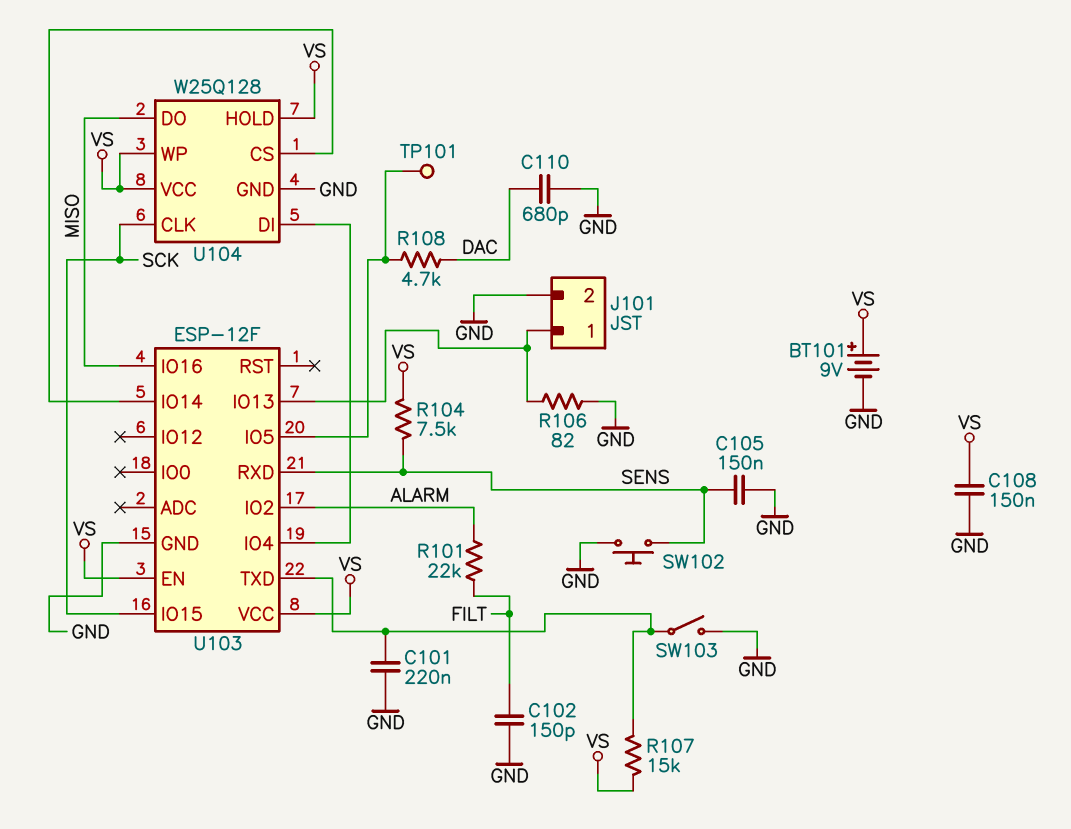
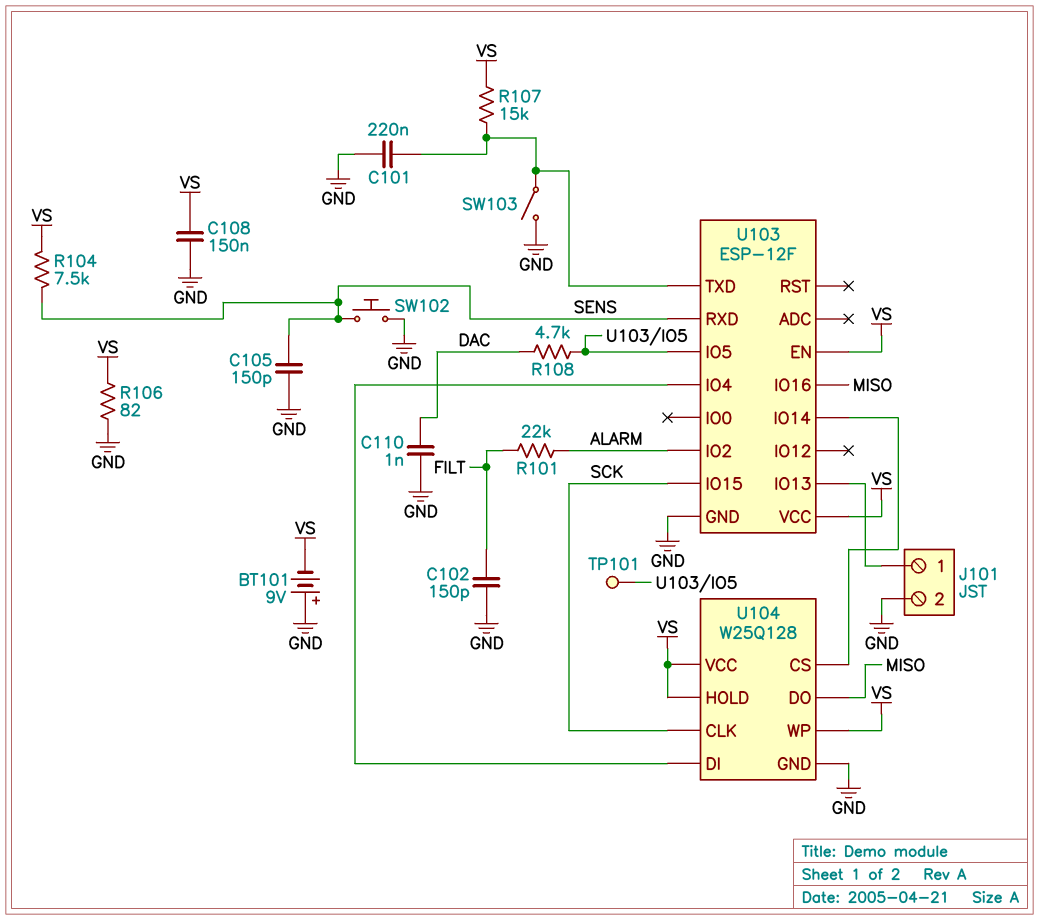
BT101: 9V (plus VS, minus GND) -> 9V (plus GND, minus VS)
C105: 150nF (GND, SENS) -> 150pF (GND, SENS)
C110: 680pF (DAC, GND) -> 1nF (DAC, GND)
R106: 82 (GND, J101/1) -> 82 (GND, VS)

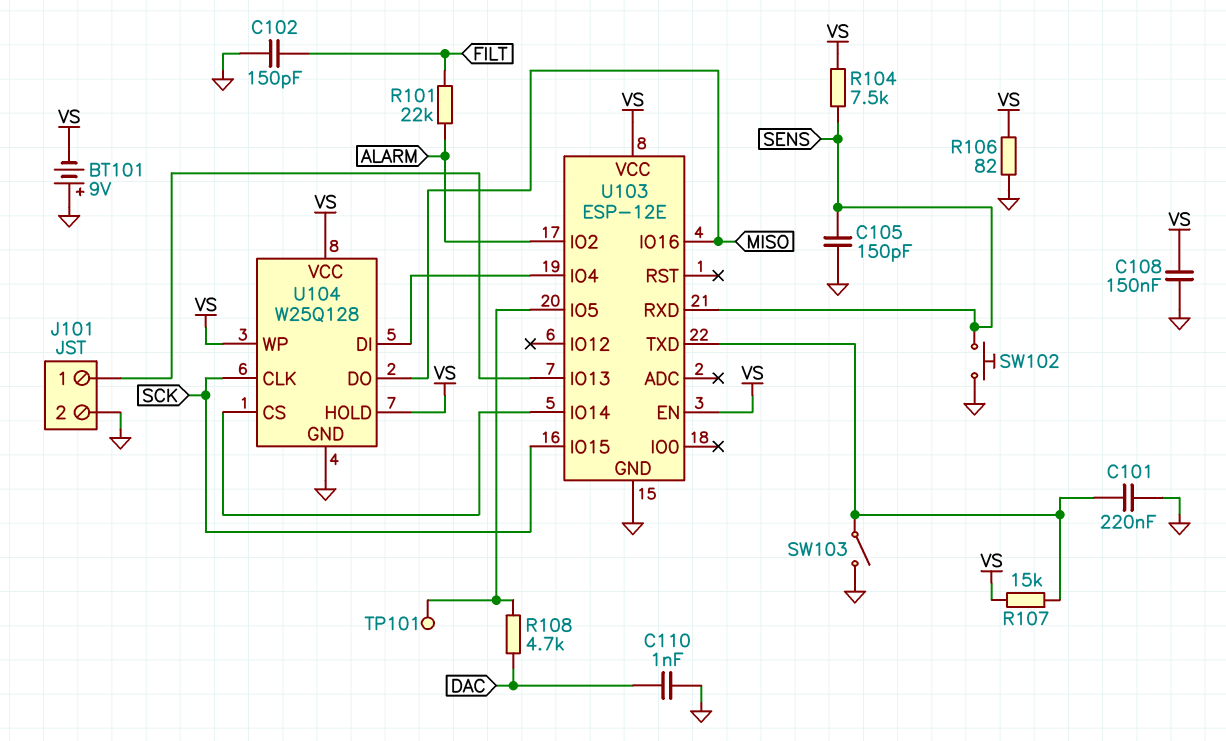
U103: ESP-12F -> ESP-12E

